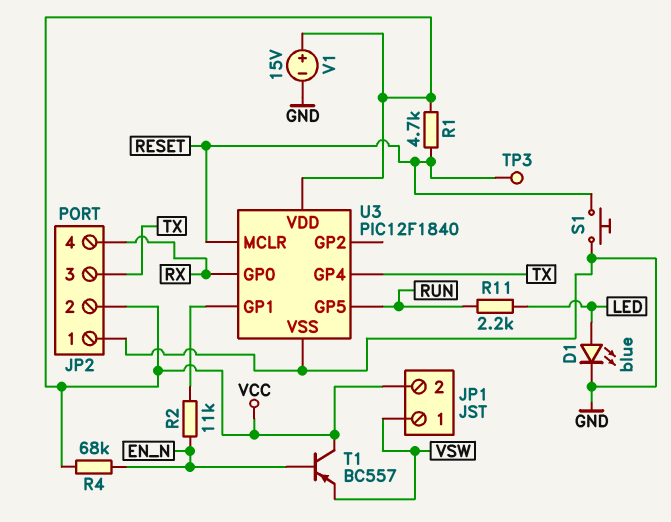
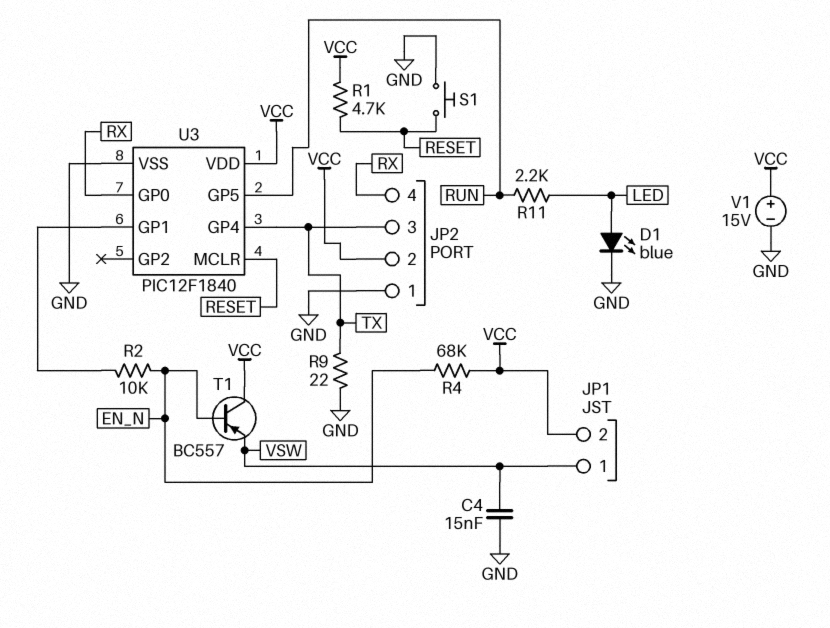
C4: none -> 15nF (GND, VSW)
R2: 11k (EN_N, U3/GP1) -> 10k (EN_N, U3/GP1)
R9: none -> 22 (GND, TX)
TP3: test point (RESET) -> none

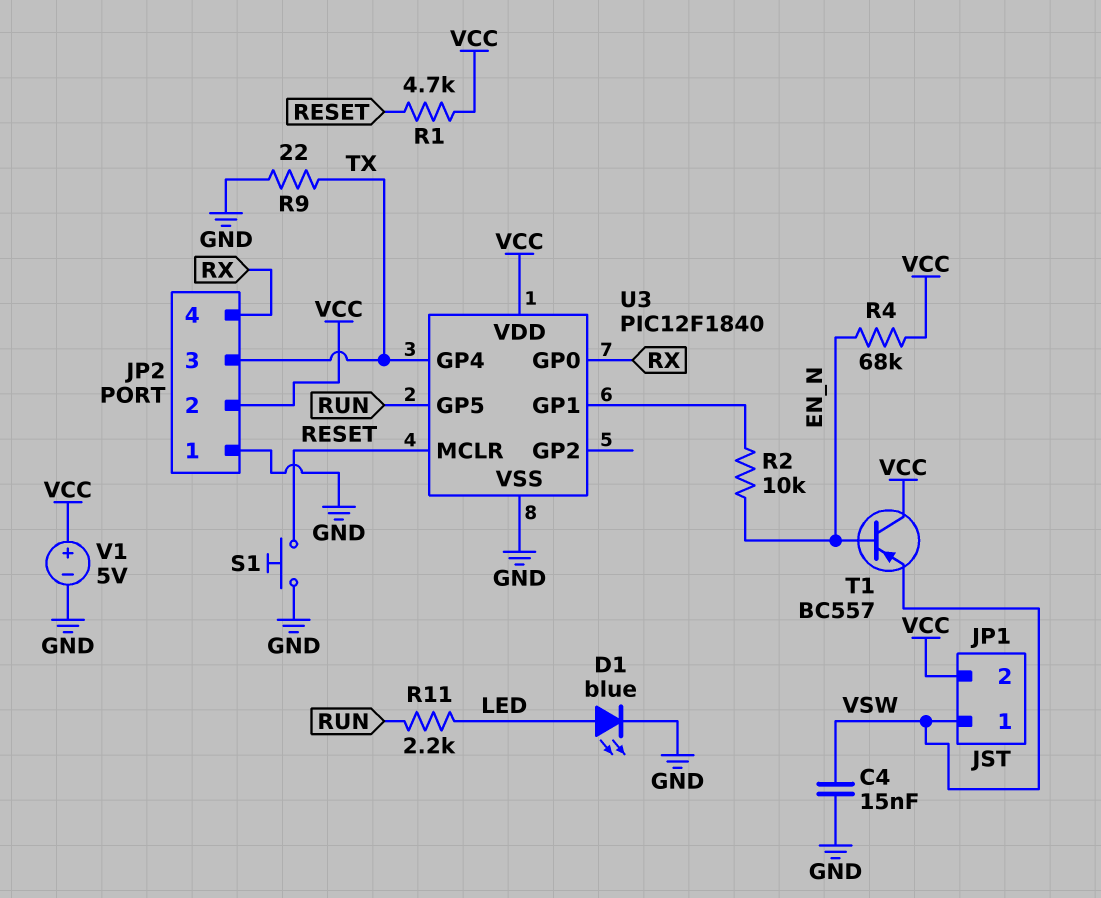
V1: 15V (plus VCC, minus GND) -> 5V (plus VCC, minus GND)

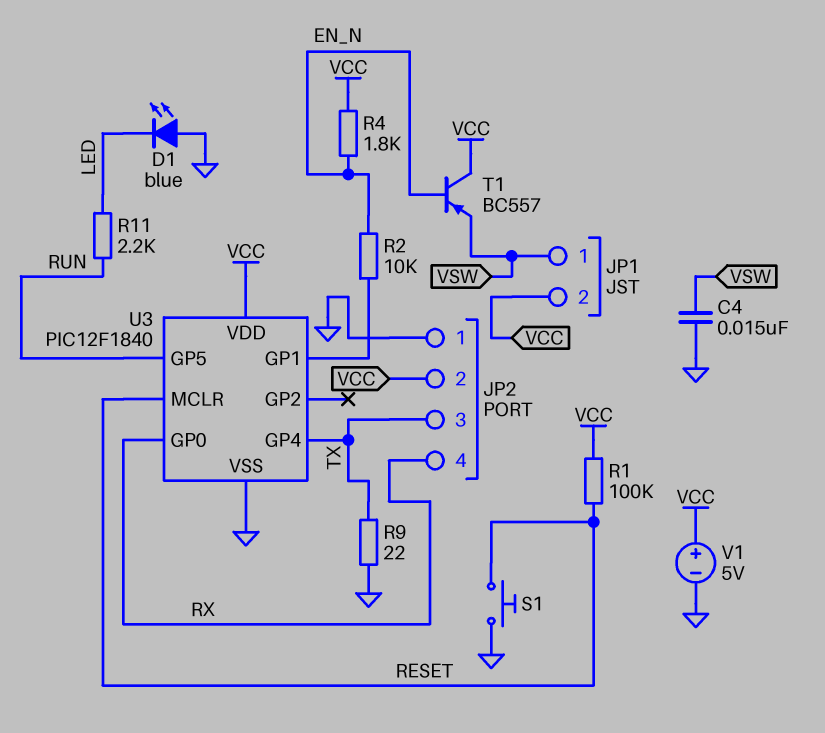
D1: LED blue (A LED, K GND) -> LED blue (A GND, K LED)
R1: 4.7k (RESET, VCC) -> 100k (RESET, VCC)
R4: 68k (EN_N, VCC) -> 1.8k (EN_N, VCC)

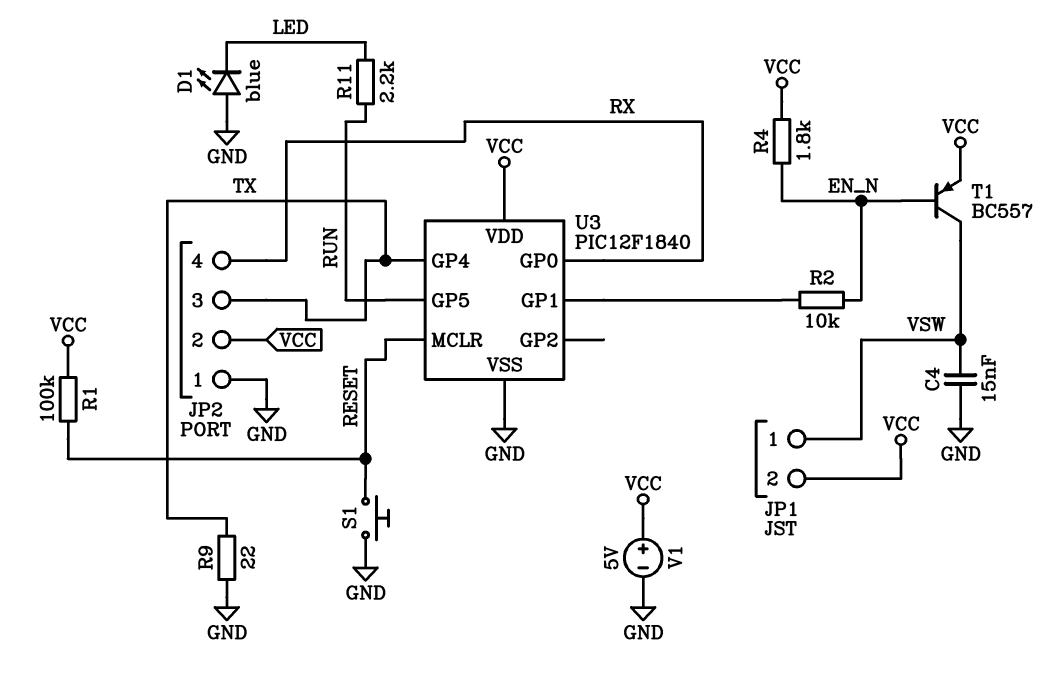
T1: PNP BC557 (B EN_N, C VCC, E VSW) -> PNP BC557 (B EN_N, C VSW, E VCC)

